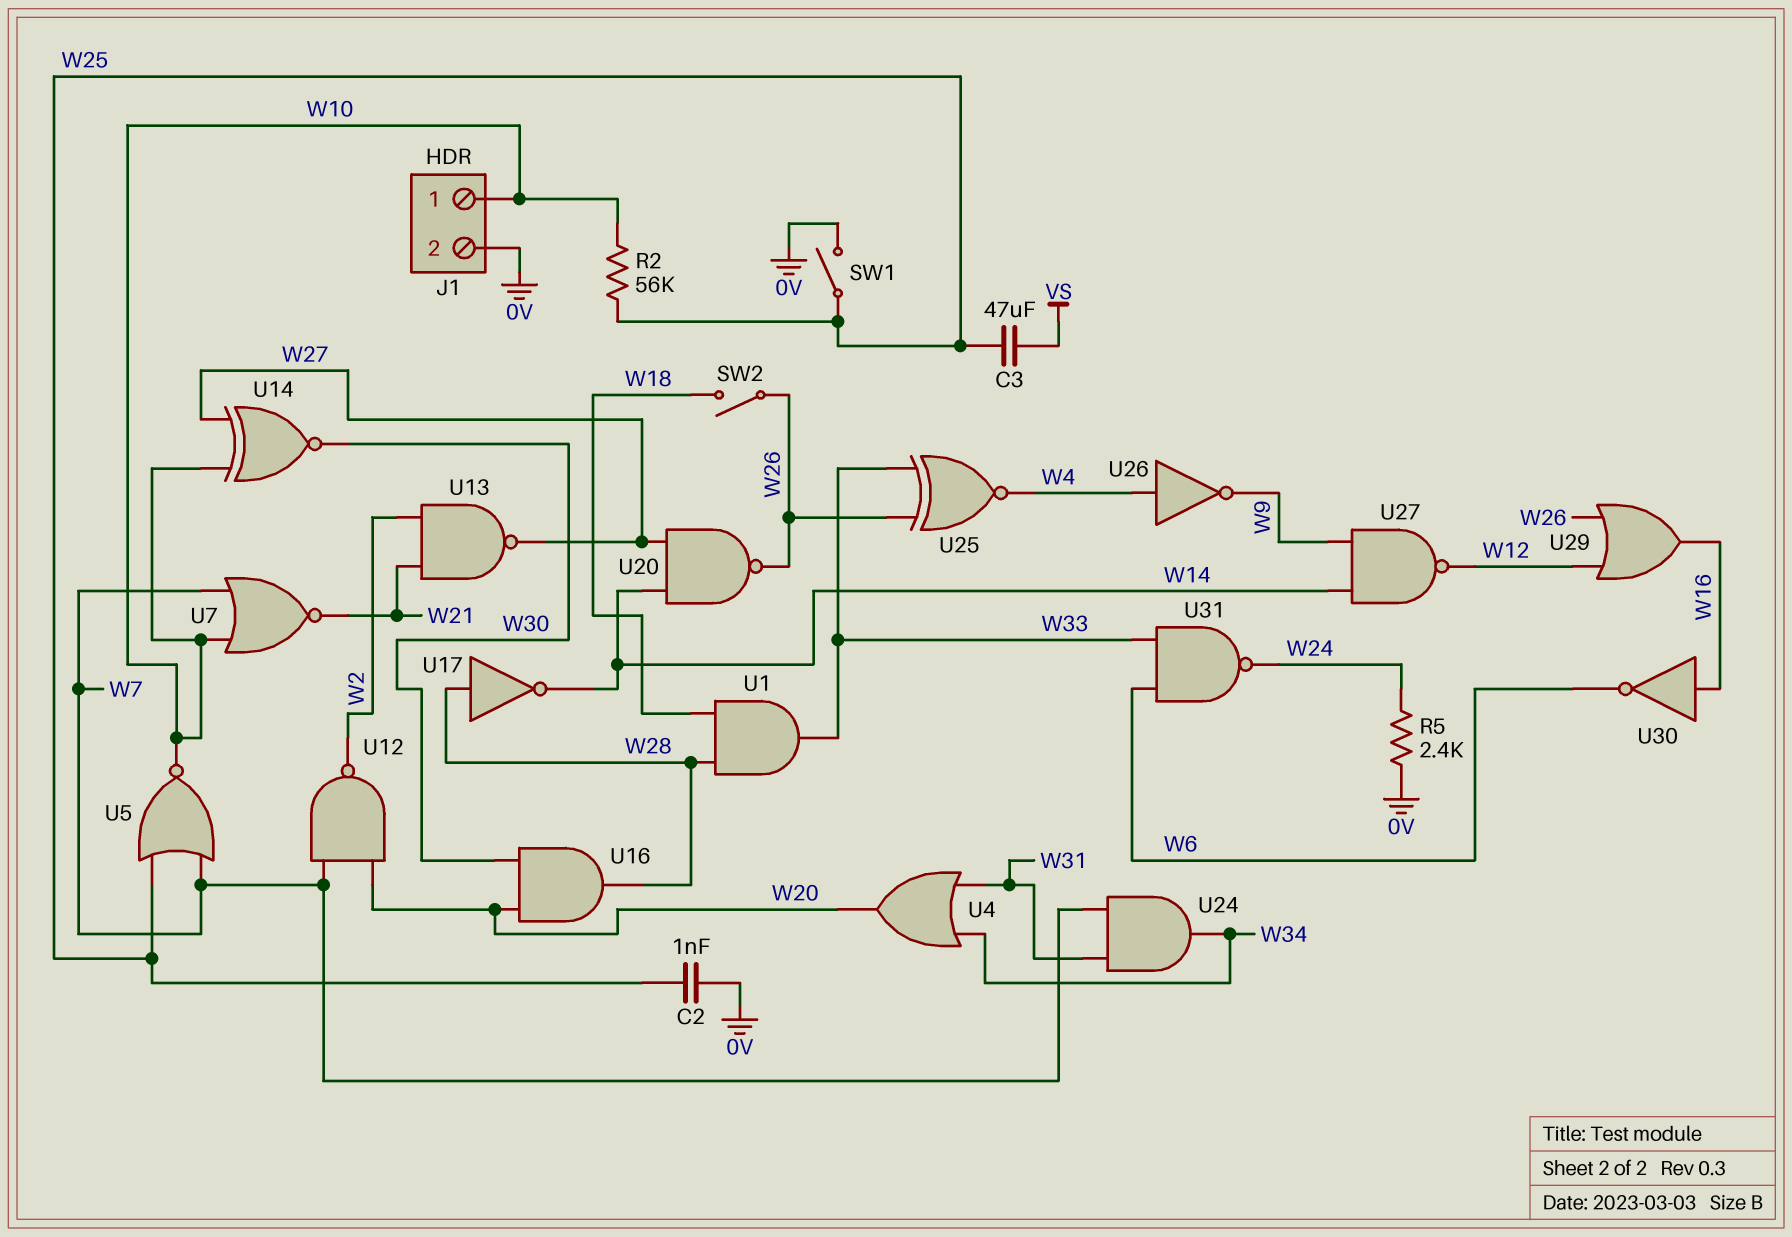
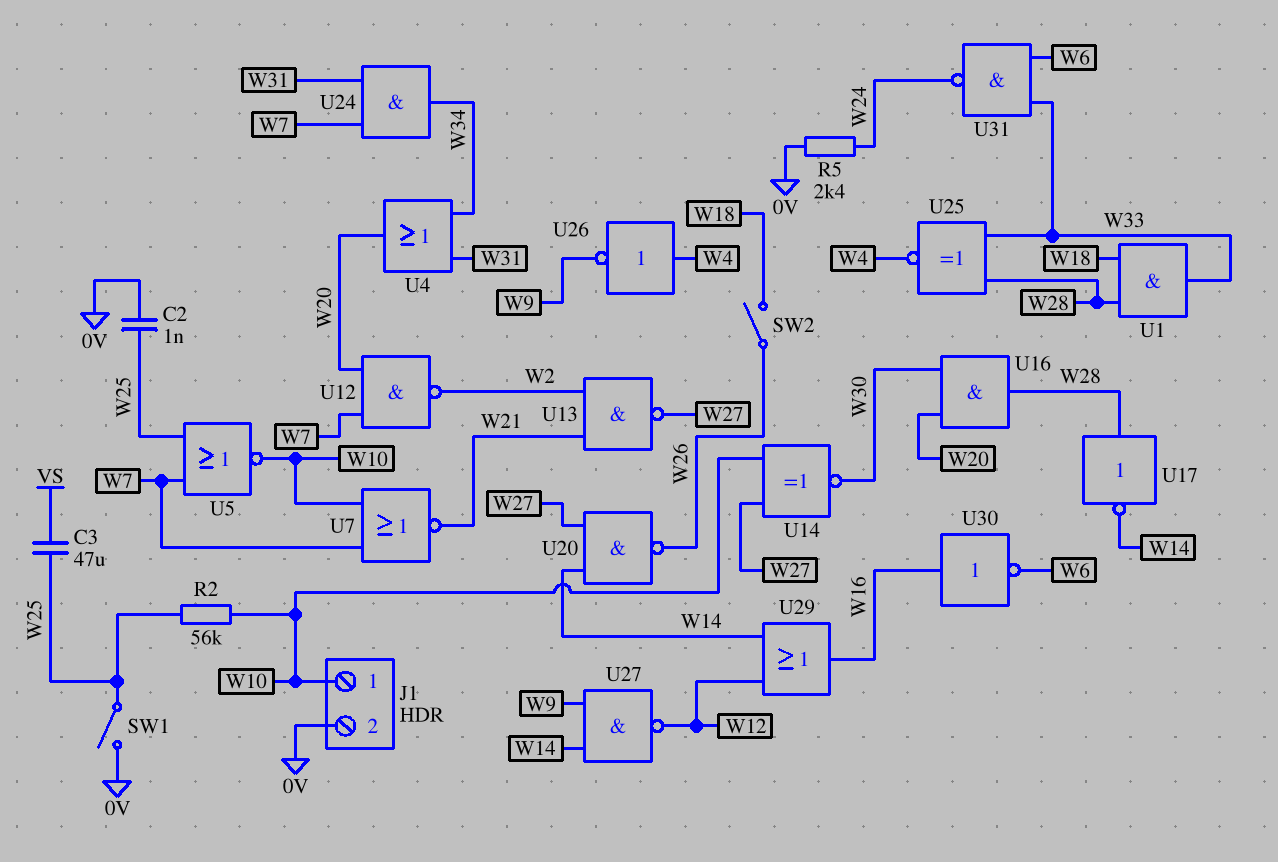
U25: XNOR (in W26, in W33, out W4) -> XNOR (in W28, in W33, out W4)
U29: OR (in W12, in W26, out W16) -> OR (in W12, in W14, out W16)

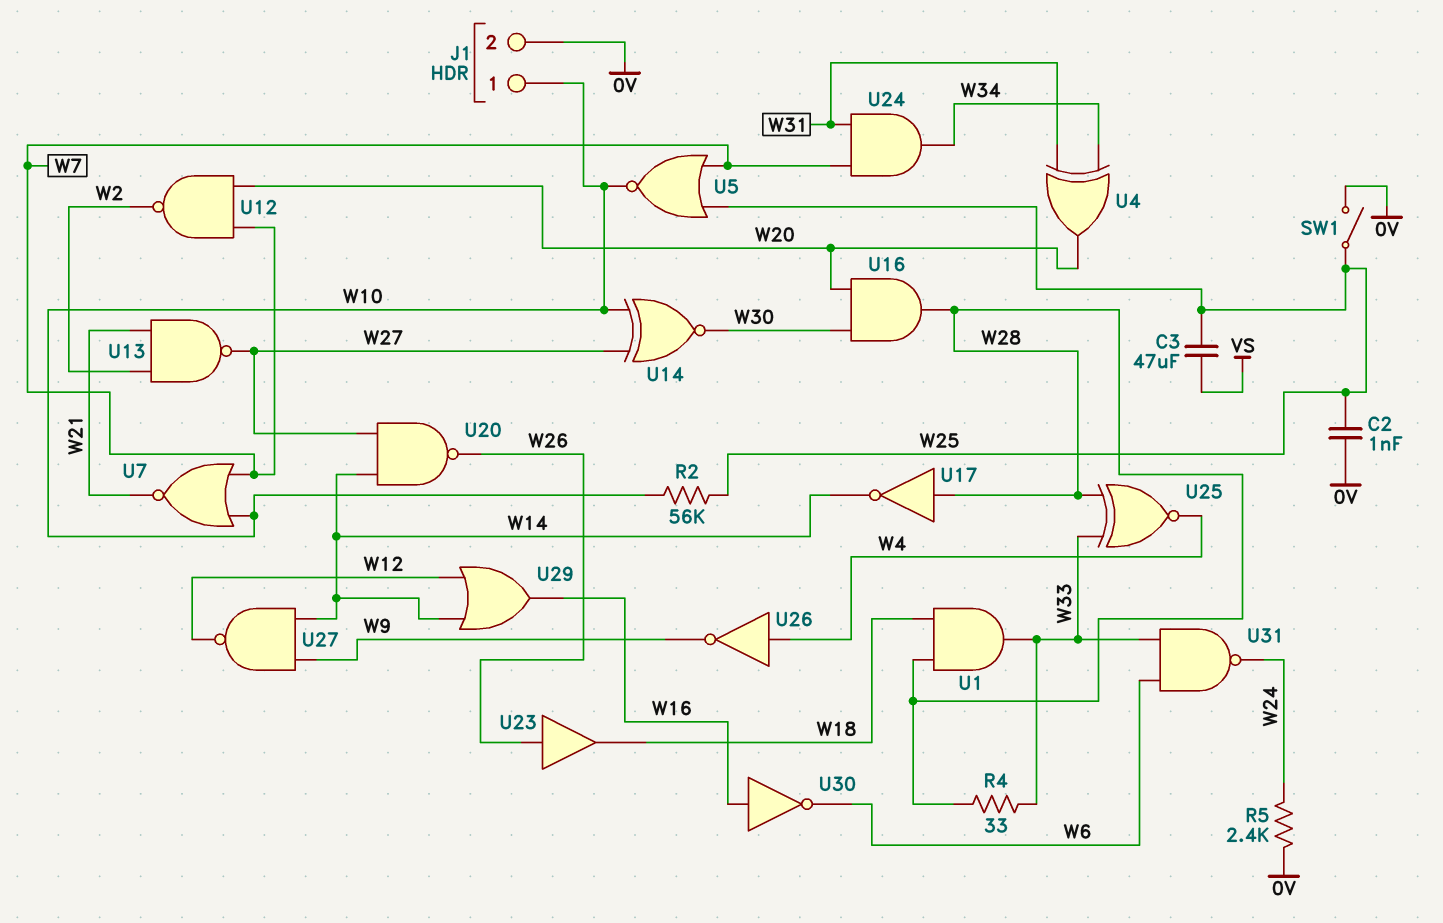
R4: none -> 33 (W28, W33)
SW2: switch (W18, W26) -> none
U4: OR (in W31, in W34, out W20) -> XOR (in W31, in W34, out W20)
U23: none -> buffer (in W26, out W18)

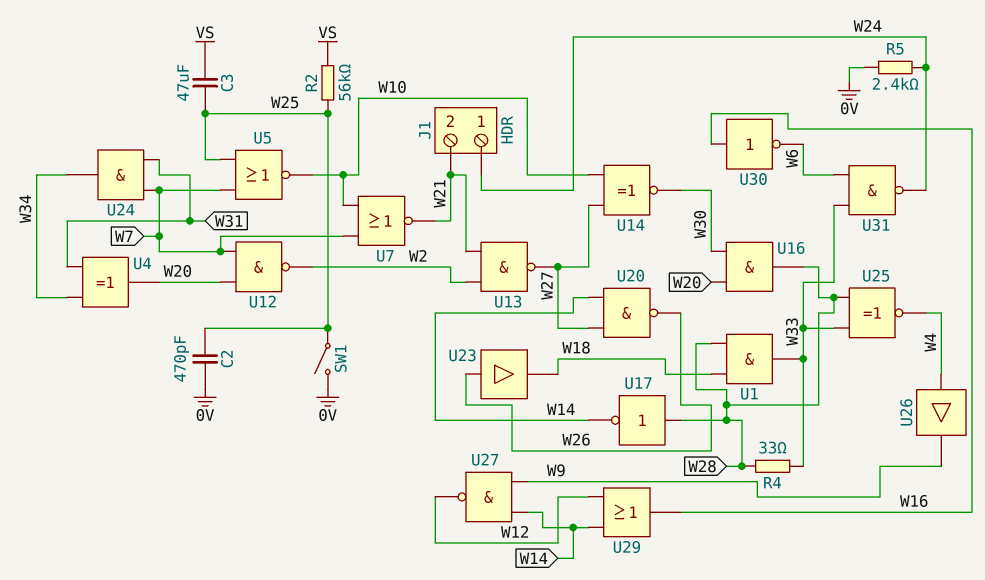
C2: 1nF (0V, W25) -> 470pF (0V, W25)
J1 pin 1: W10 -> W24
J1 pin 2: 0V -> W21
R2: 56k (W10, W25) -> 56k (VS, W25)
U26: NOT (in W4, out W9) -> buffer (in W4, out W9)

